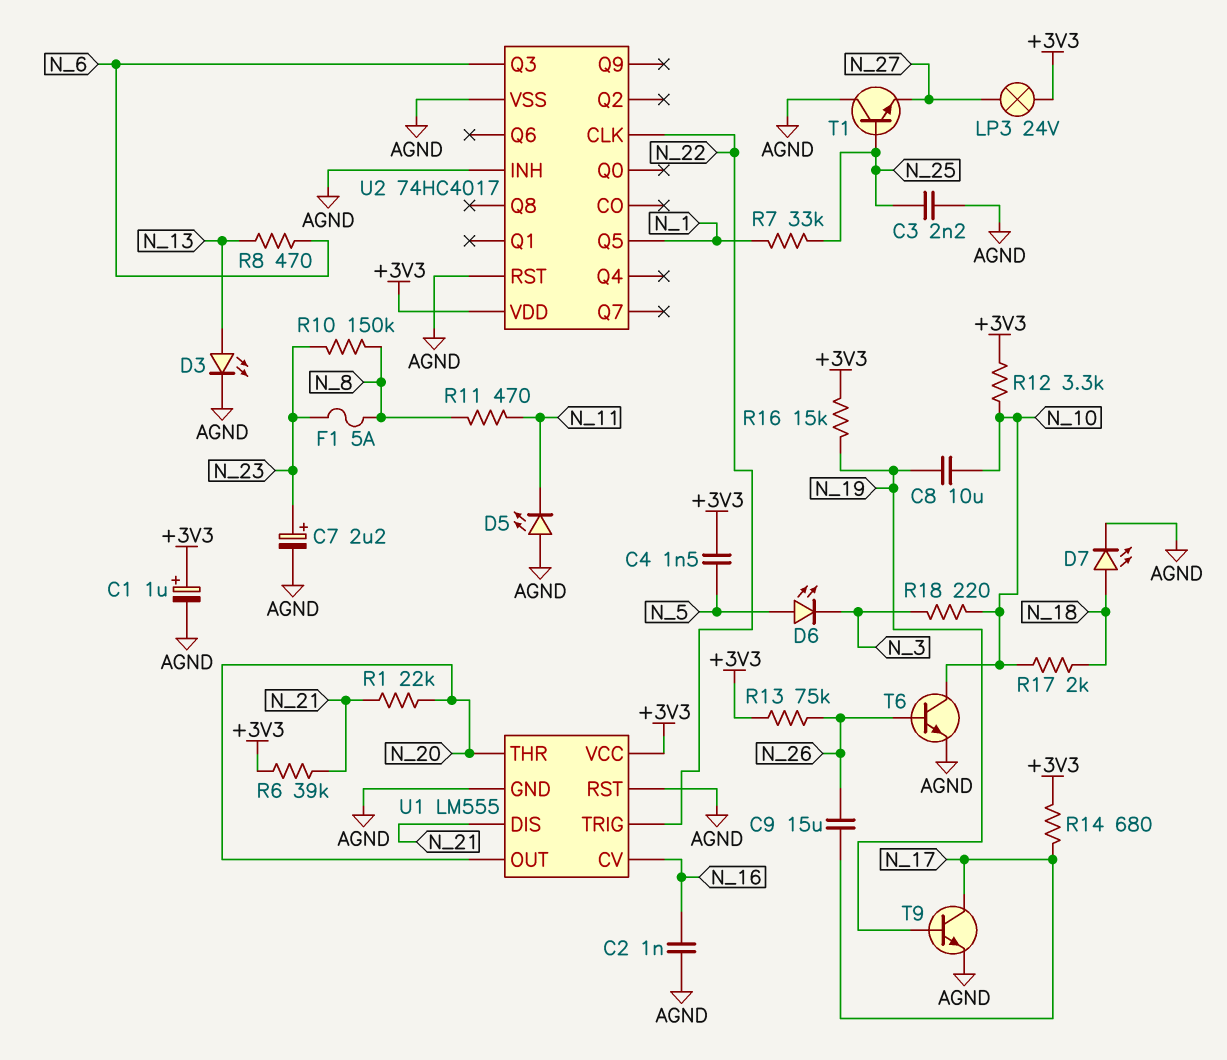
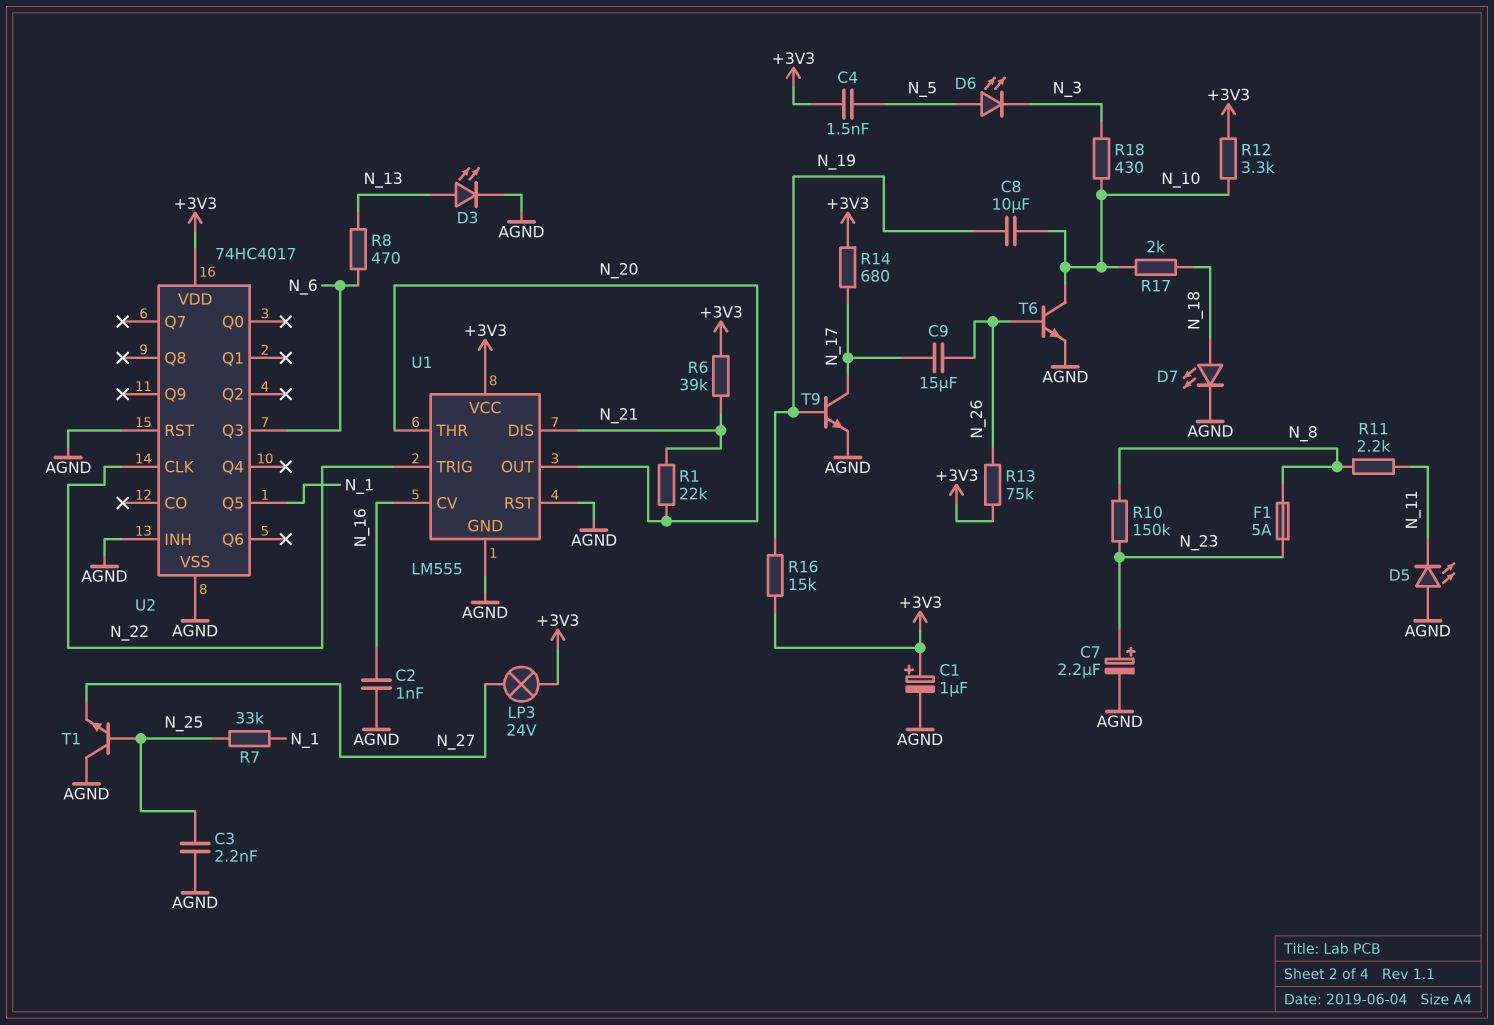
R11: 470 (N_8, N_11) -> 2.2k (N_8, N_11)
R18: 220 (N_3, N_10) -> 430 (N_3, N_10)

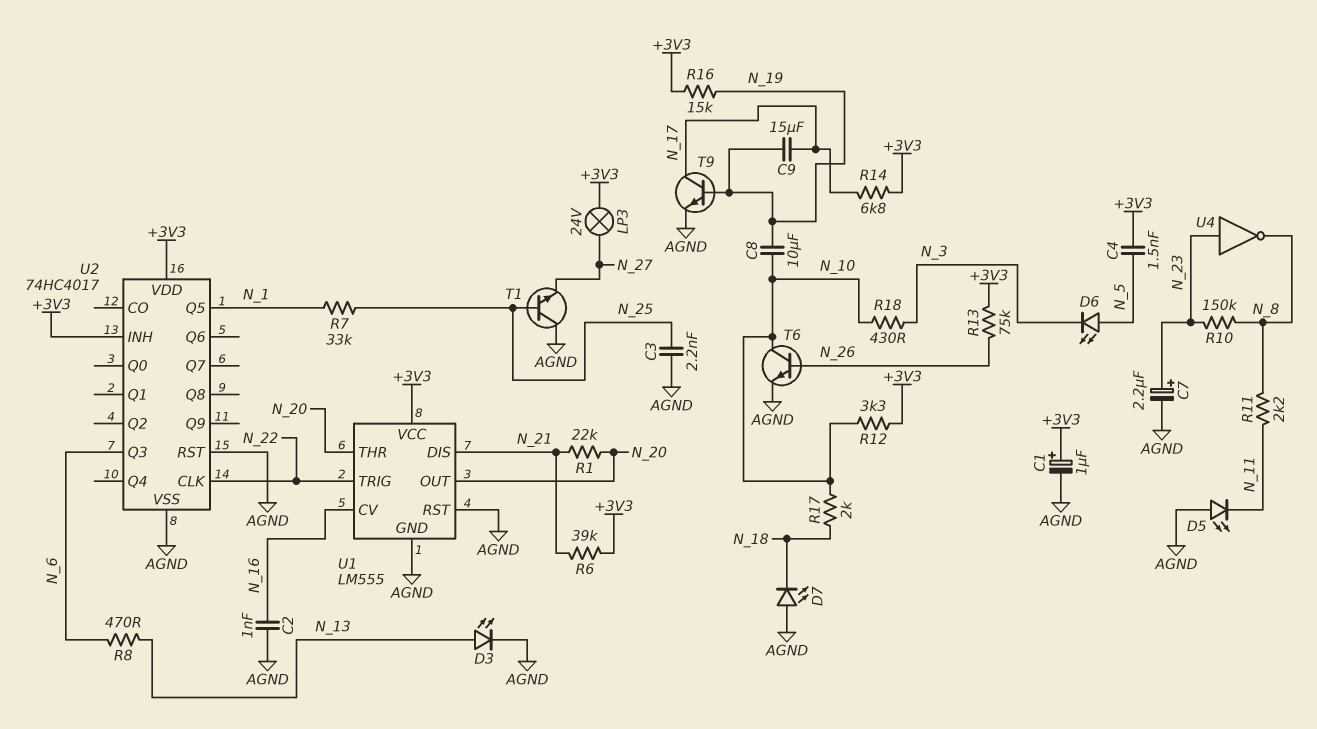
C9: 15uF (N_17, N_26) -> 15uF (N_17, N_19)
D7: LED (A N_18, K AGND) -> LED (A AGND, K N_18)
F1: 5A (N_8, N_23) -> none
R14: 680 (+3V3, N_17) -> 6.8k (+3V3, N_17)
U2 pin INH: AGND -> +3V3
U4: none -> NOT (in N_23, out N_8)

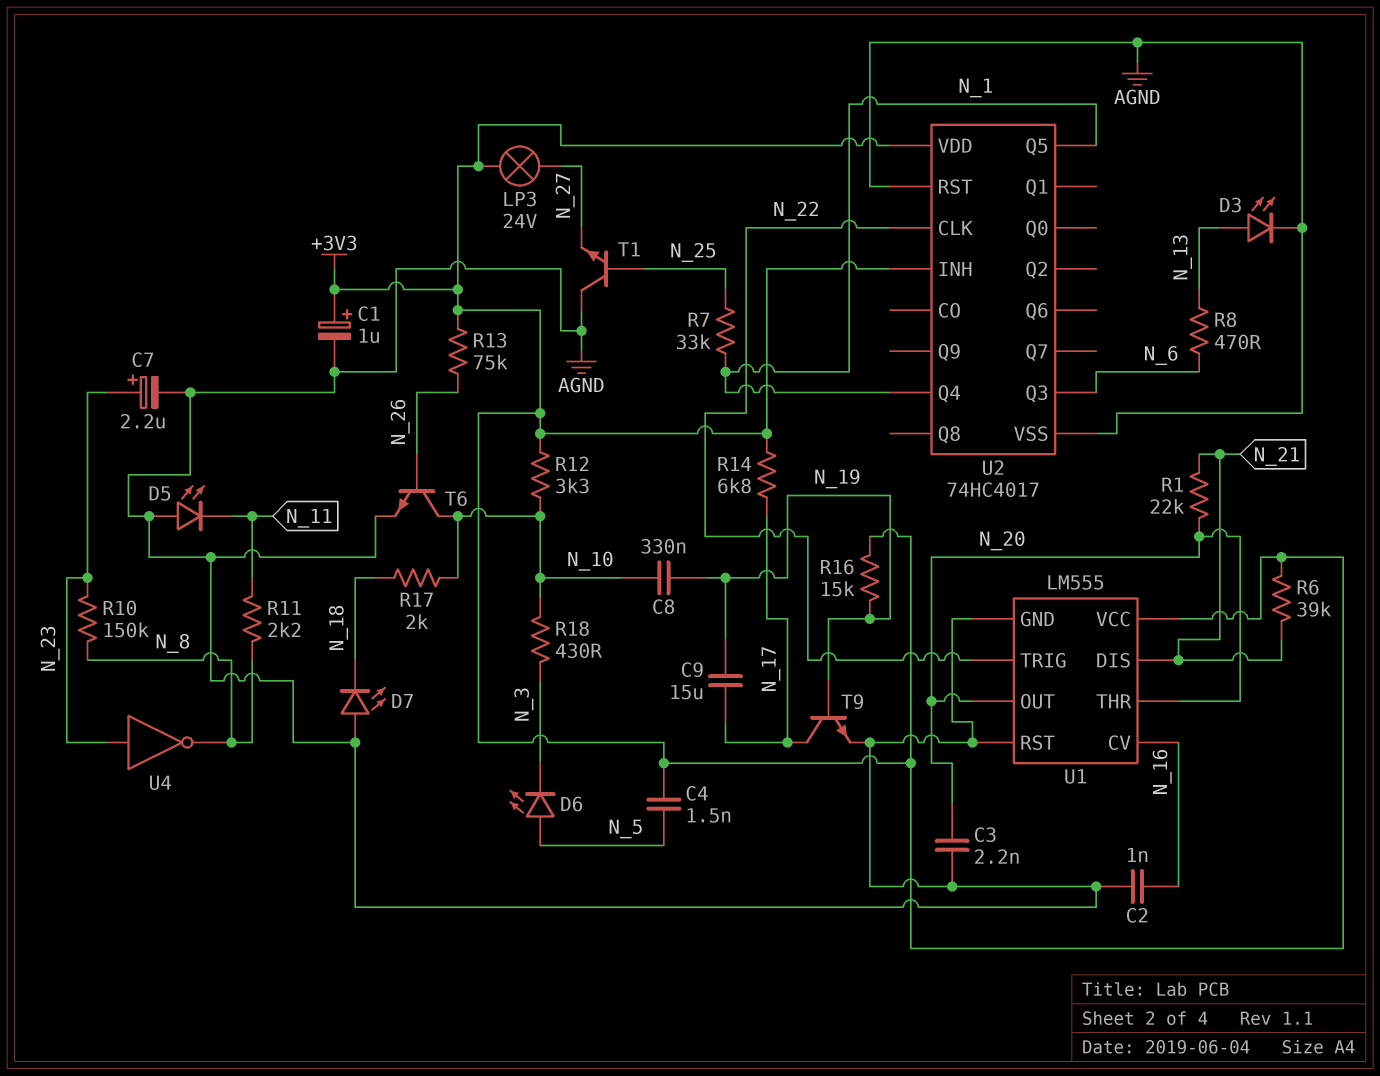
C3: 2.2nF (AGND, N_25) -> 2.2nF (AGND, N_20)
C8: 10uF (N_10, N_19) -> 330nF (N_10, N_19)
U2 pin Q4: none -> N_1

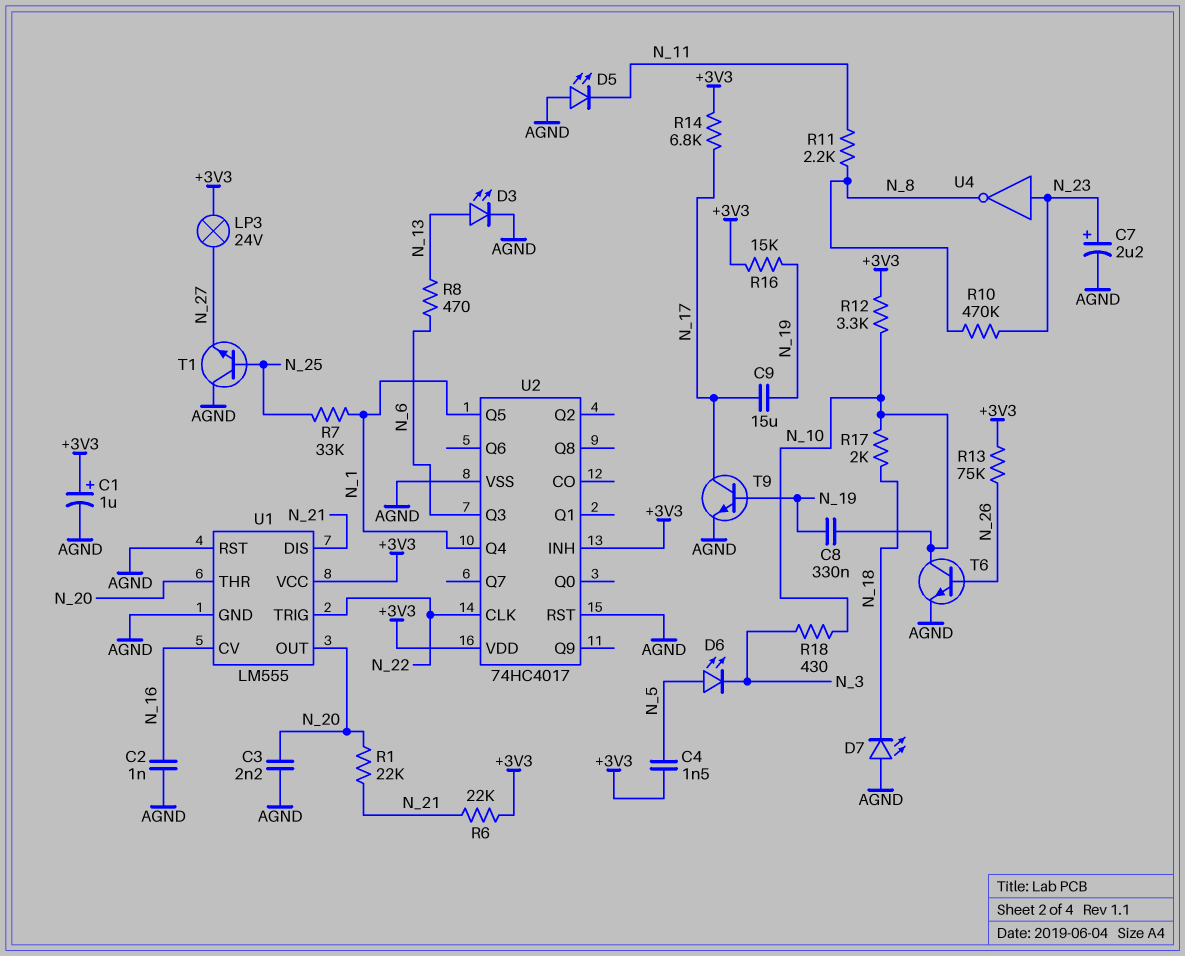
R6: 39k (+3V3, N_21) -> 22k (+3V3, N_21)
R10: 150k (N_8, N_23) -> 470k (N_8, N_23)

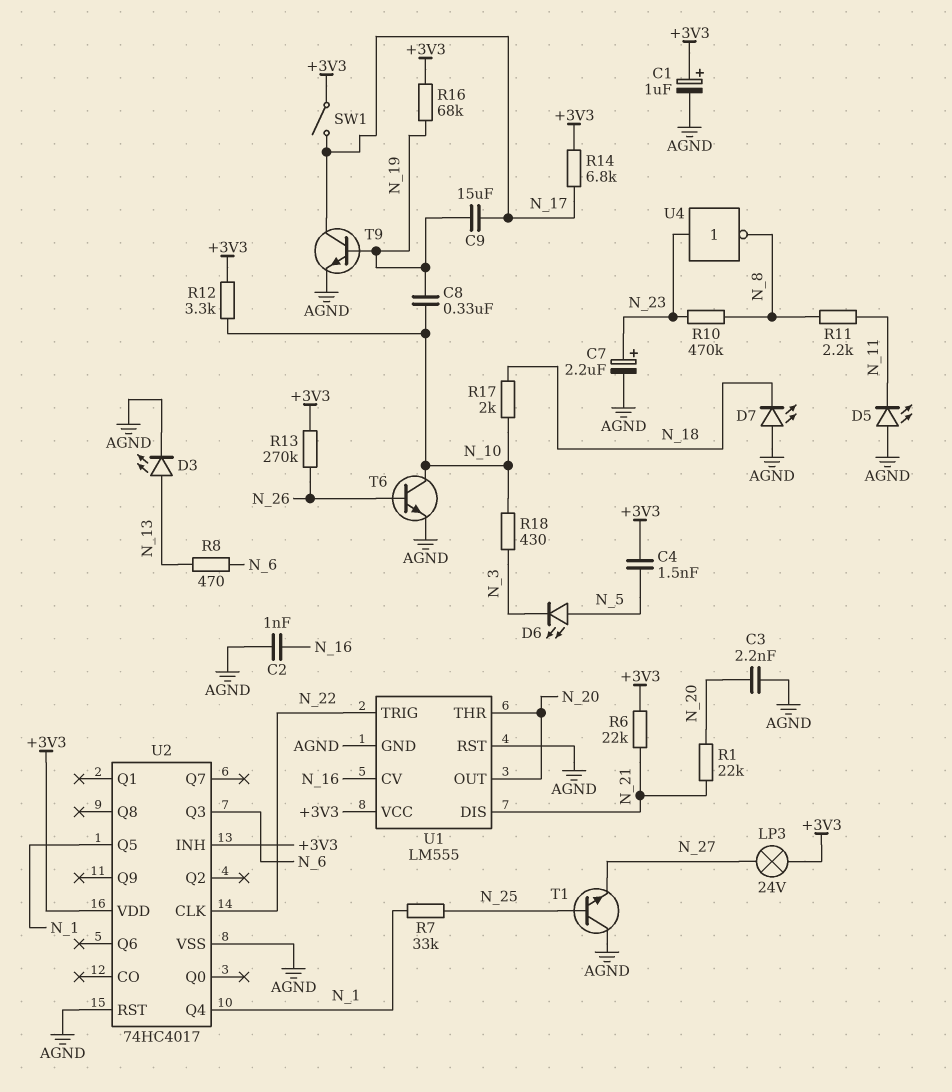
R13: 75k (+3V3, N_26) -> 270k (+3V3, N_26)
R16: 15k (+3V3, N_19) -> 68k (+3V3, N_19)
SW1: none -> switch (+3V3, N_17)

